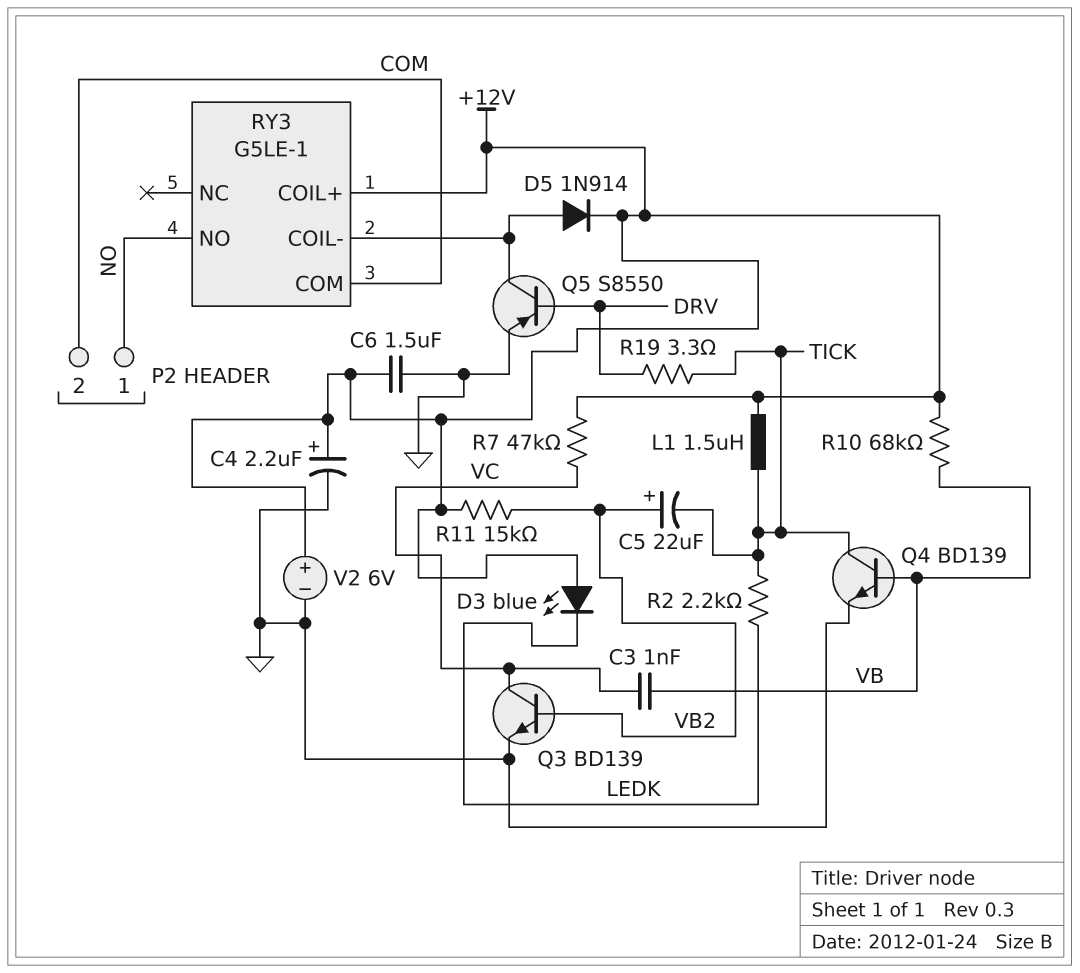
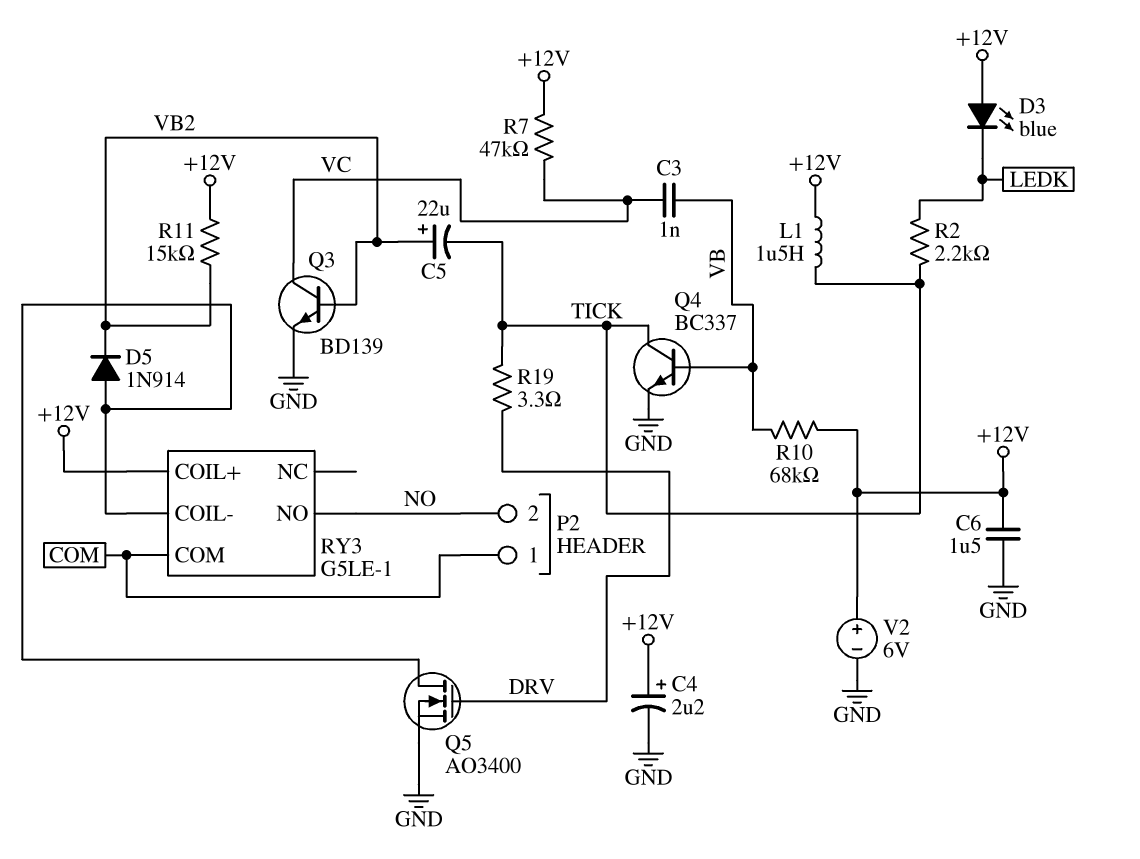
D5: diode 1N914 (A RY3/COIL-, K +12V) -> diode 1N914 (A RY3/COIL-, K VB2)
P2 pin 1: NO -> COM
P2 pin 2: COM -> NO
Q4: NPN BD139 (B VB, C TICK, E GND) -> NPN BC337 (B VB, C TICK, E GND)
Q5: PNP S8550 (B DRV, C RY3/COIL-, E GND) -> NMOS AO3400 (G DRV, D RY3/COIL-, S GND)

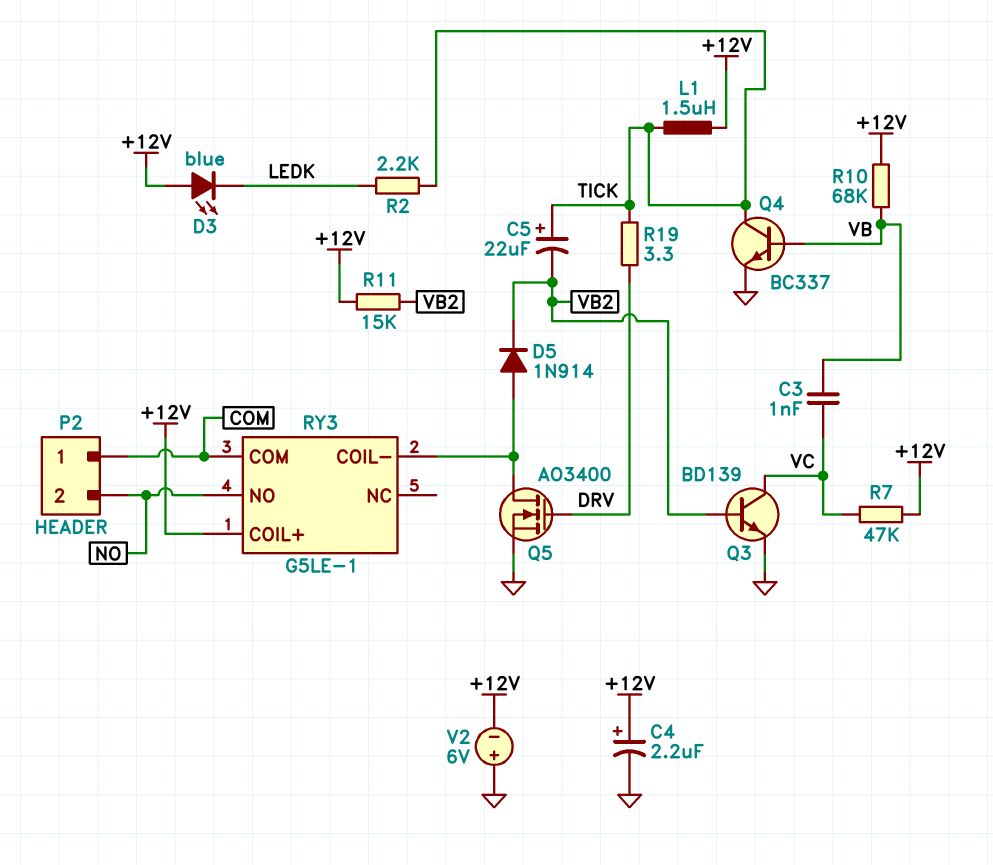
C5: 22uF (plus VB2, minus TICK) -> 22uF (plus TICK, minus VB2)
C6: 1.5uF (+12V, GND) -> none
V2: 6V (plus +12V, minus GND) -> 6V (plus GND, minus +12V)

